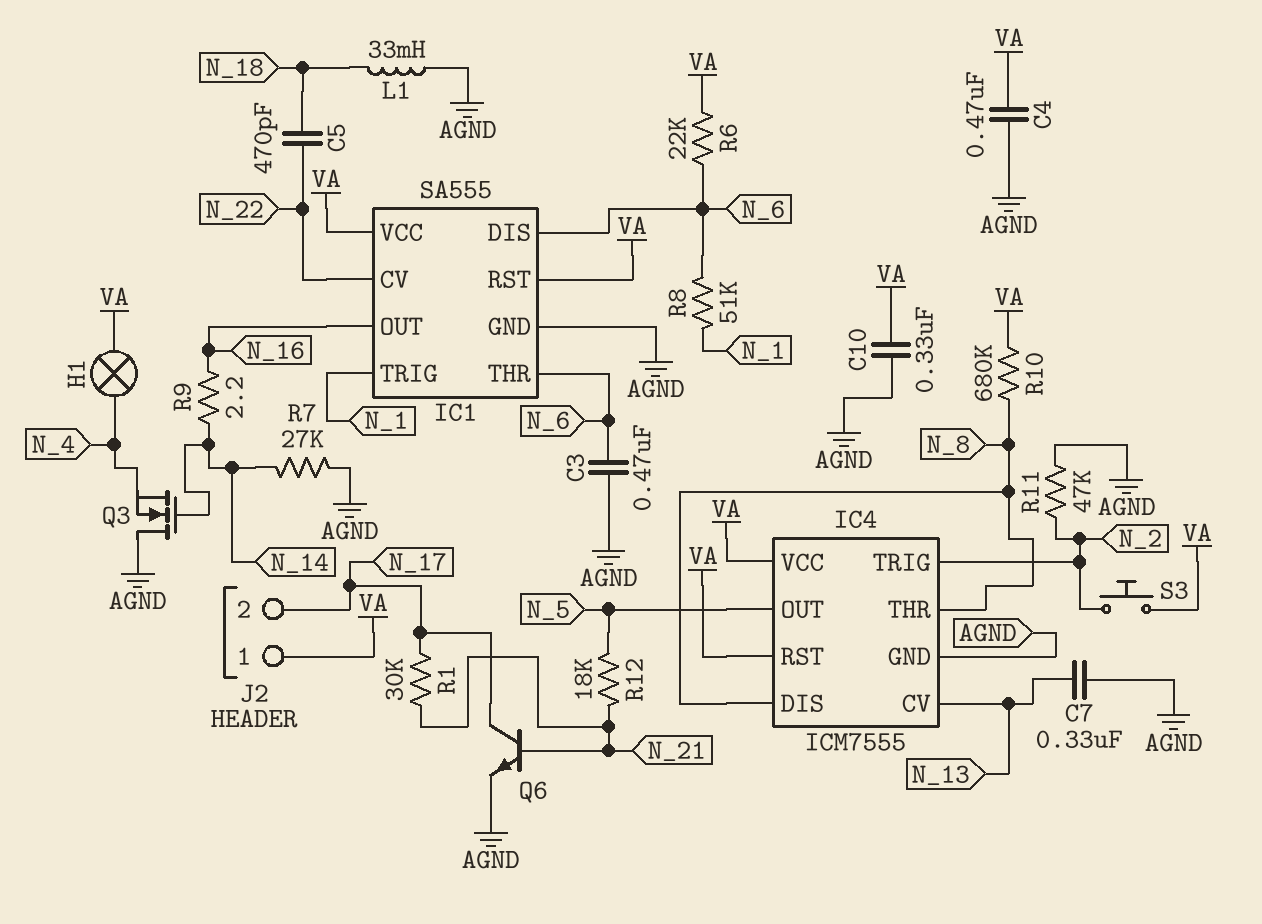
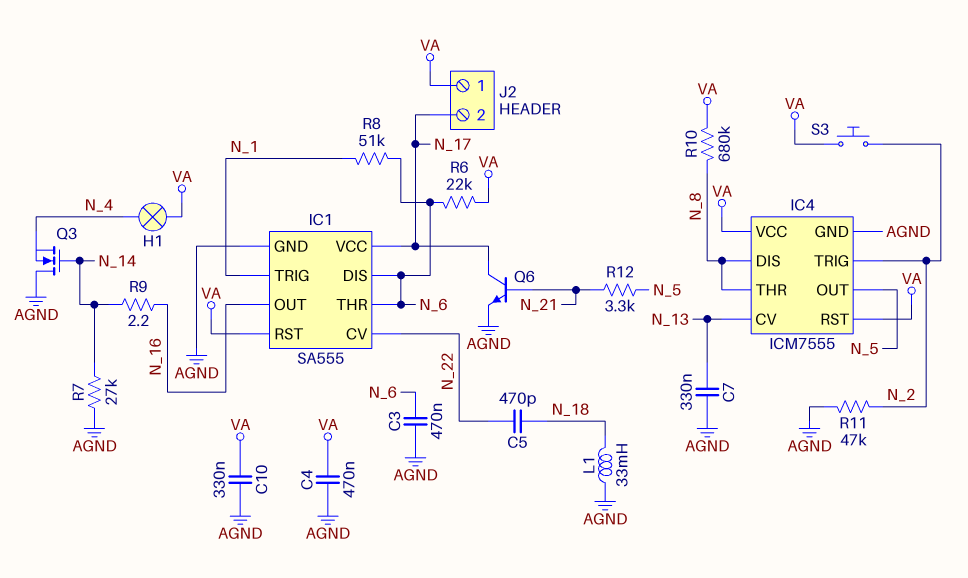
IC1 pin VCC: VA -> N_17
R1: 30k (N_17, N_21) -> none
R12: 18k (N_5, N_21) -> 3.3k (N_5, N_21)

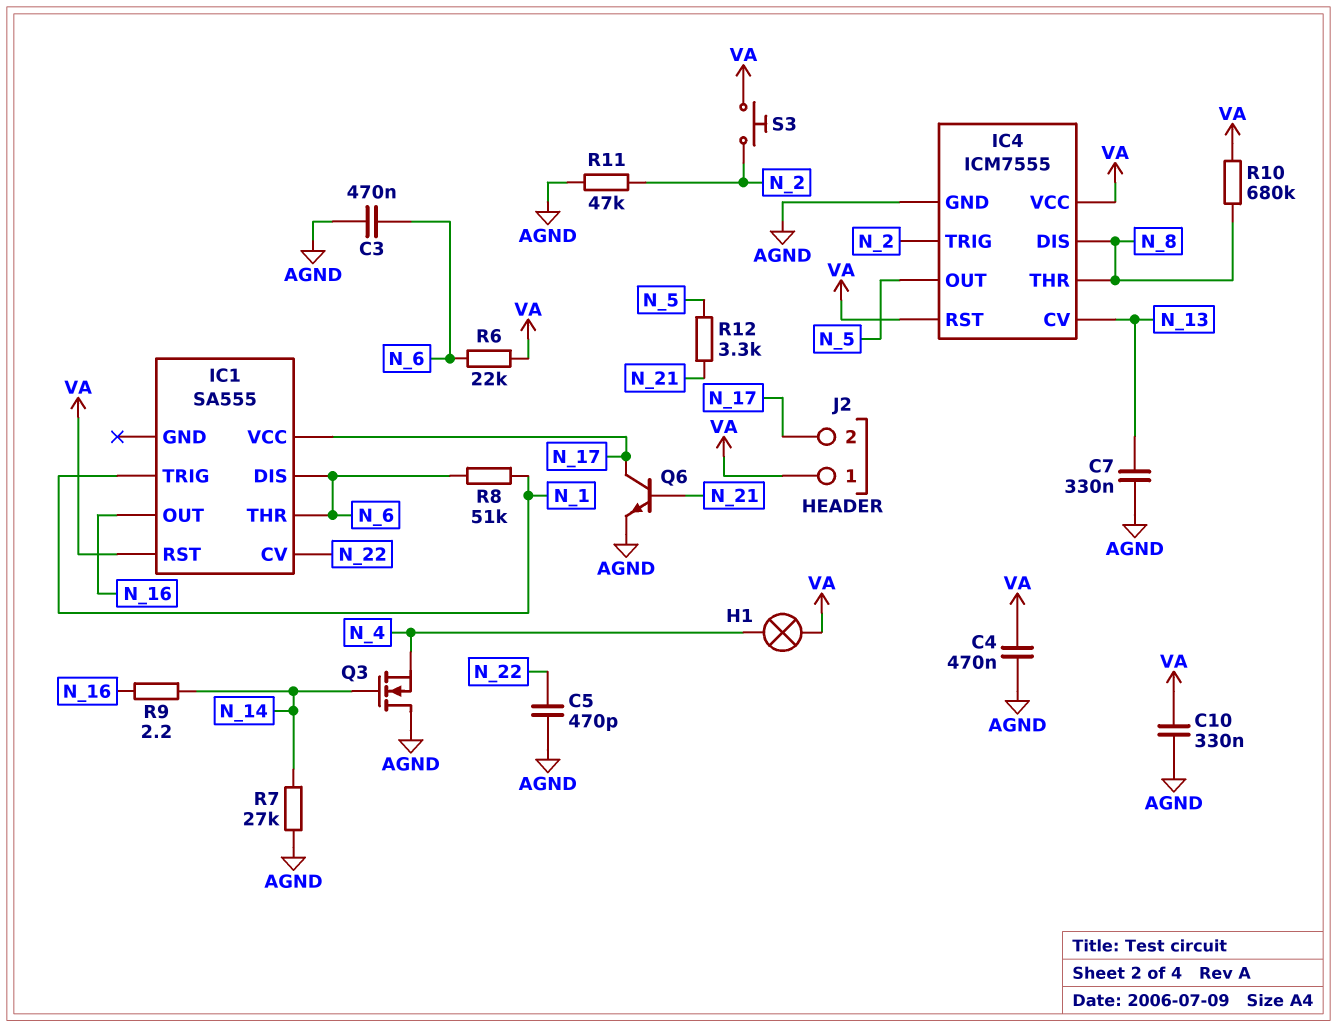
C5: 470pF (N_18, N_22) -> 470pF (AGND, N_22)
IC1 pin GND: AGND -> none
L1: 33mH (AGND, N_18) -> none

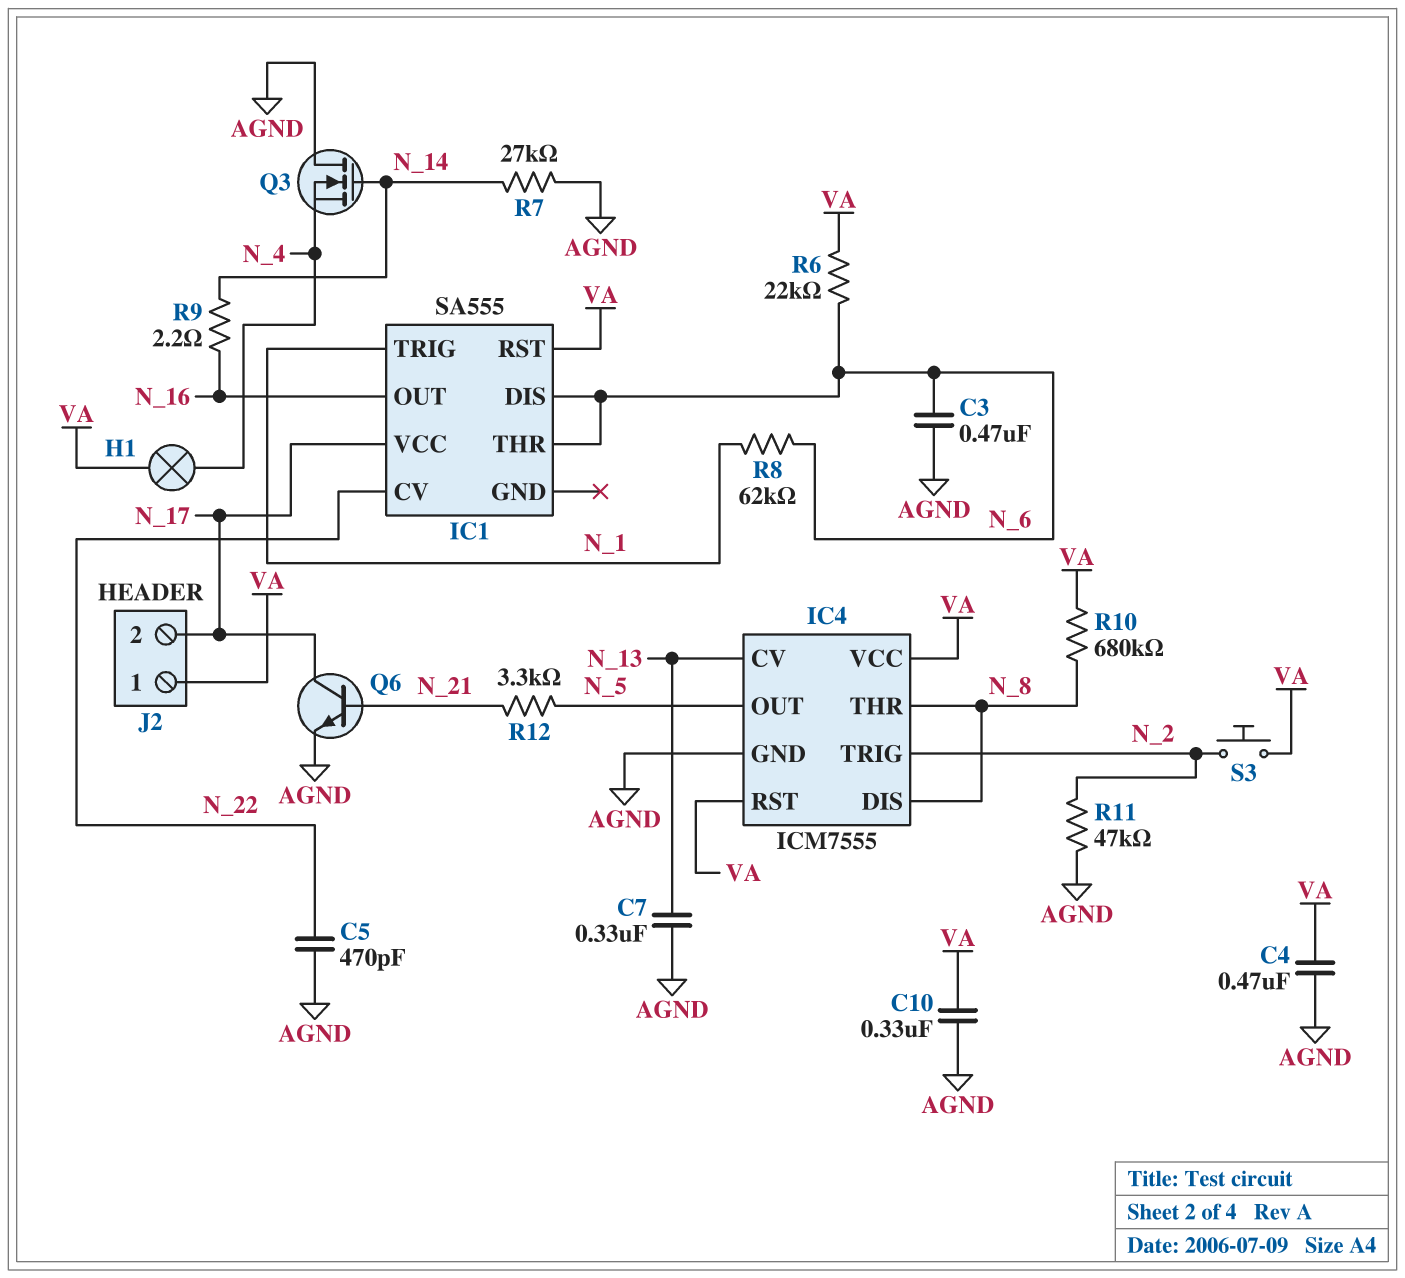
R8: 51k (N_1, N_6) -> 62k (N_1, N_6)

